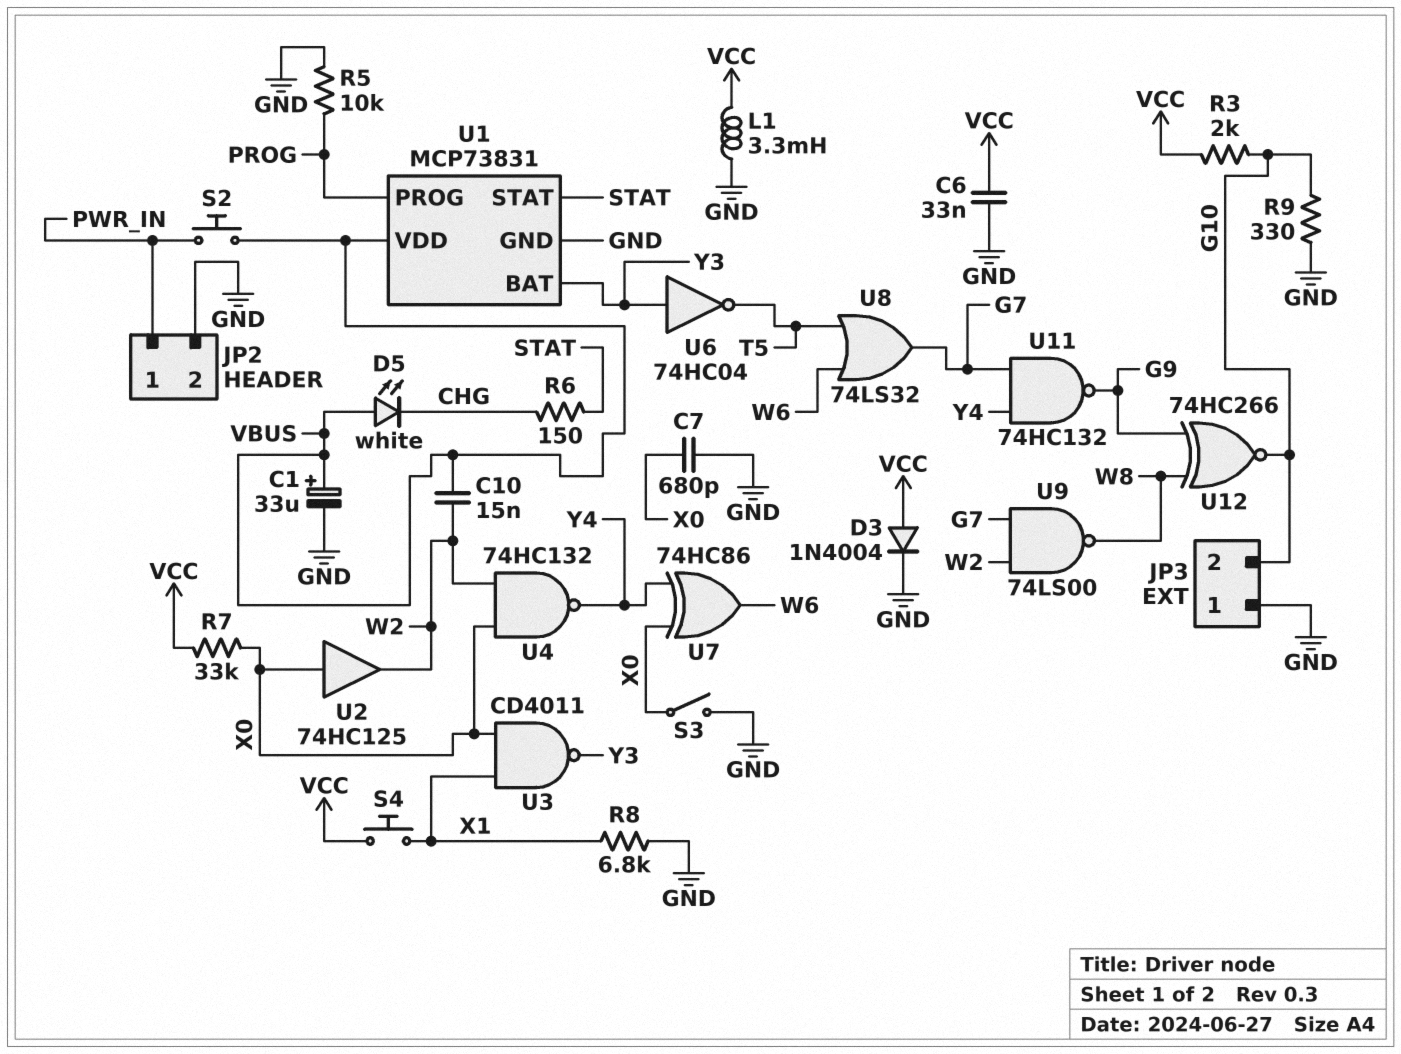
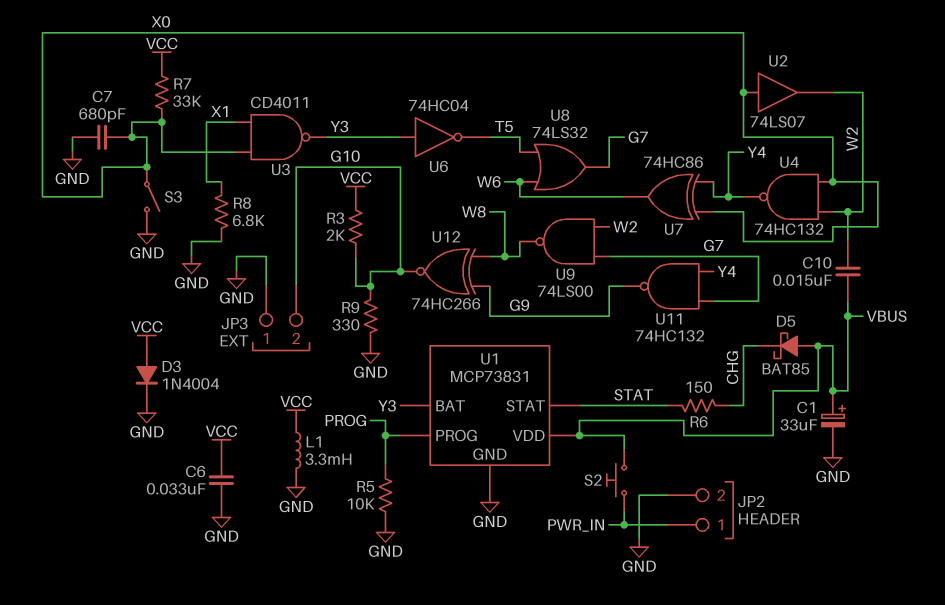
D5: LED white (A VBUS, K CHG) -> schottky BAT85 (A VBUS, K CHG)
S4: button (VCC, X1) -> none
U2: buffer 74HC125 (in X0, out W2) -> buffer 74LS07 (in X0, out W2)

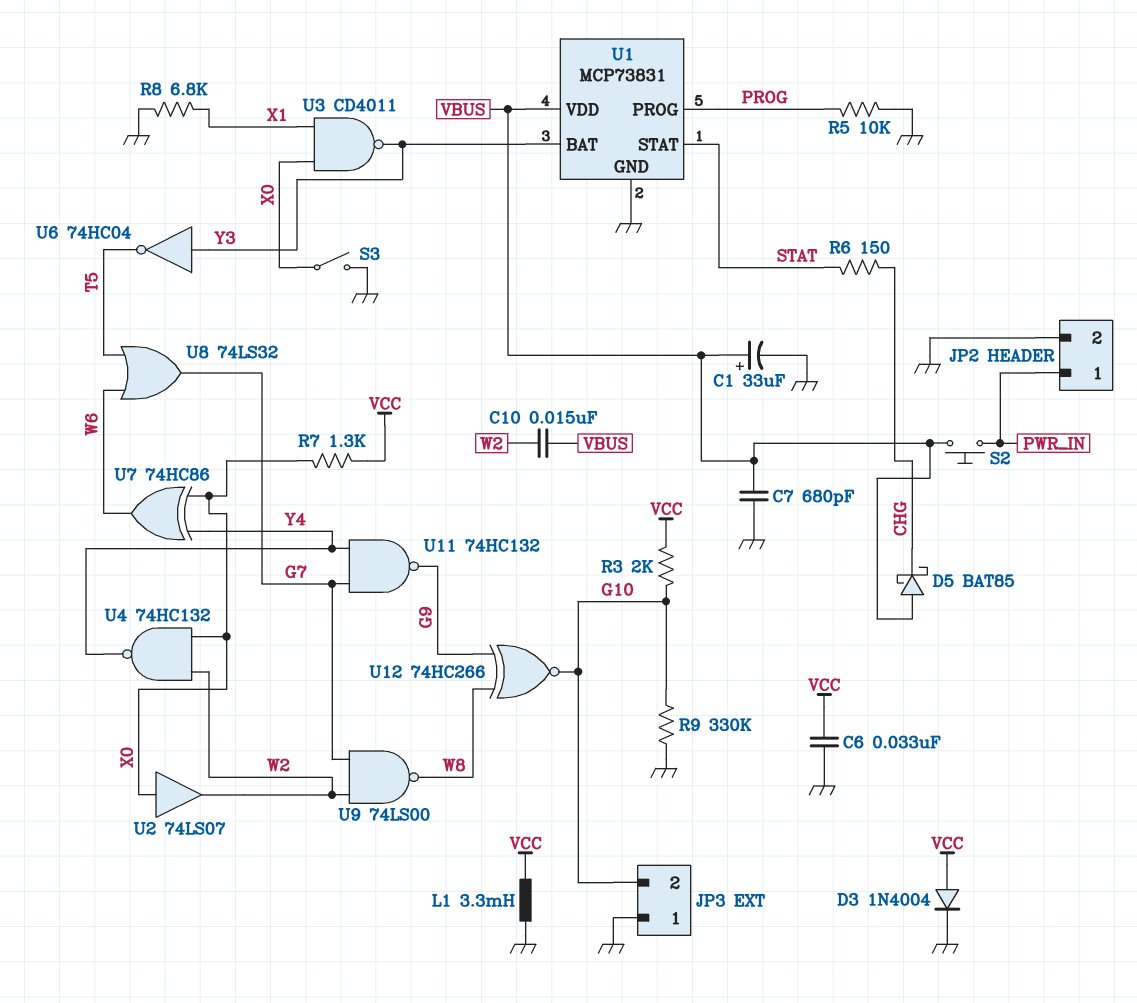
C7: 680pF (GND, X0) -> 680pF (GND, VBUS)
R7: 33k (VCC, X0) -> 1.3k (VCC, X0)
R9: 330 (G10, GND) -> 330k (G10, GND)

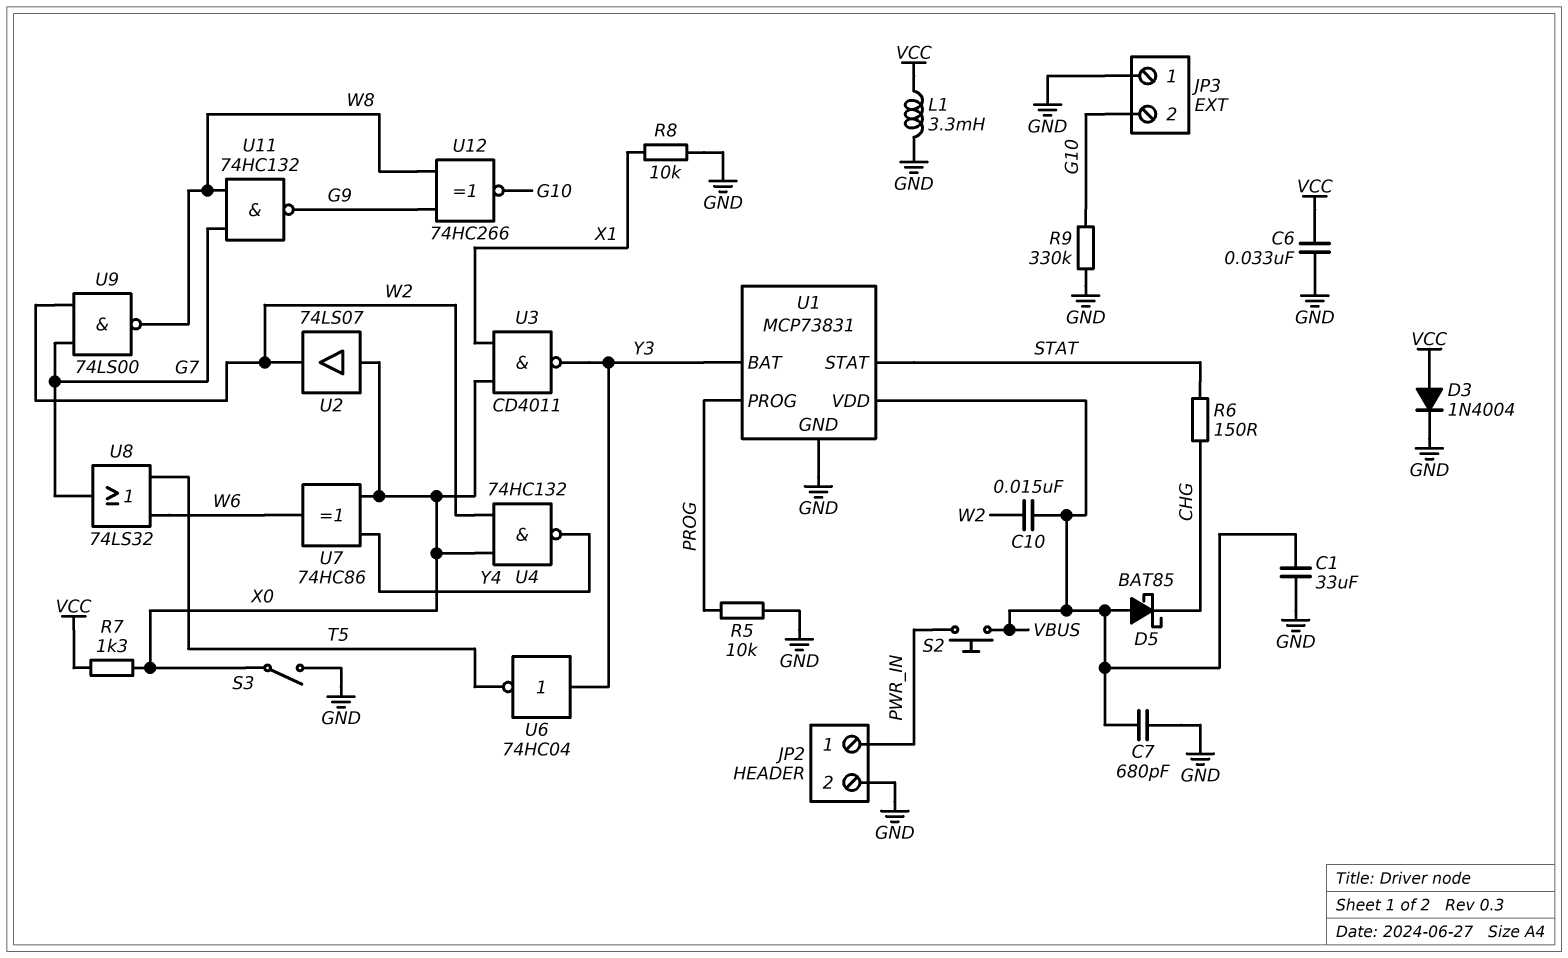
C1: 33uF (plus VBUS, minus GND) -> 33uF (GND, VBUS)
R3: 2k (G10, VCC) -> none
R8: 6.8k (GND, X1) -> 10k (GND, X1)
U11: NAND 74HC132 (in G7, in Y4, out G9) -> NAND 74HC132 (in G7, in W8, out G9)

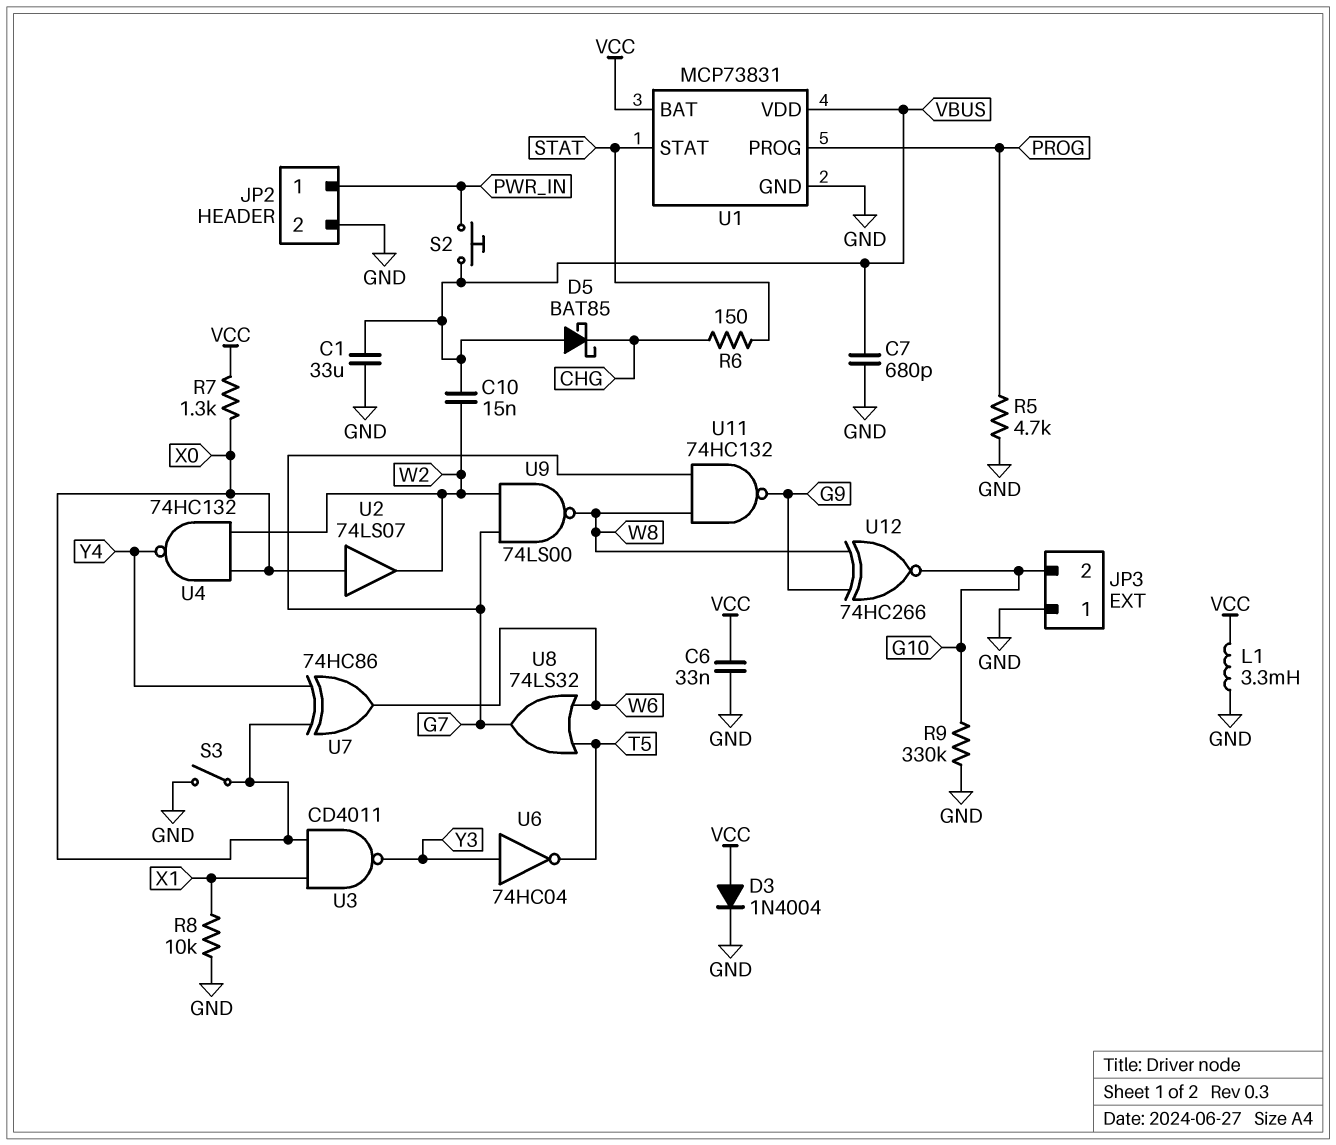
R5: 10k (GND, PROG) -> 4.7k (GND, PROG)
U1 pin BAT: Y3 -> VCC

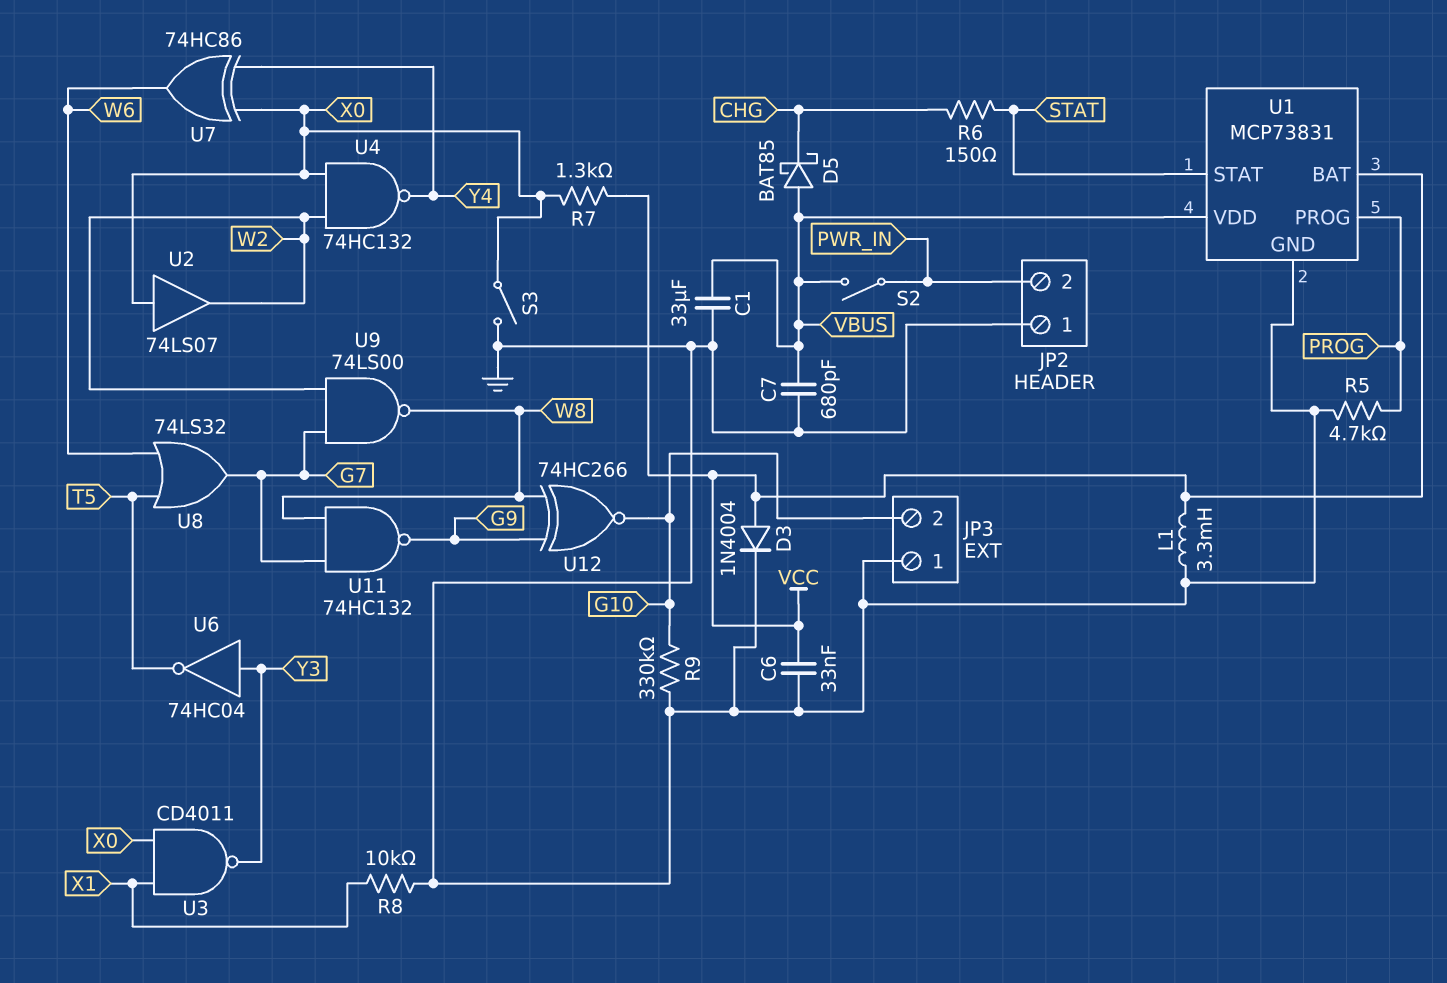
C10: 15nF (VBUS, W2) -> none
JP2 pin 1: PWR_IN -> GND
JP2 pin 2: GND -> PWR_IN
S2: button (PWR_IN, VBUS) -> switch (PWR_IN, VBUS)

